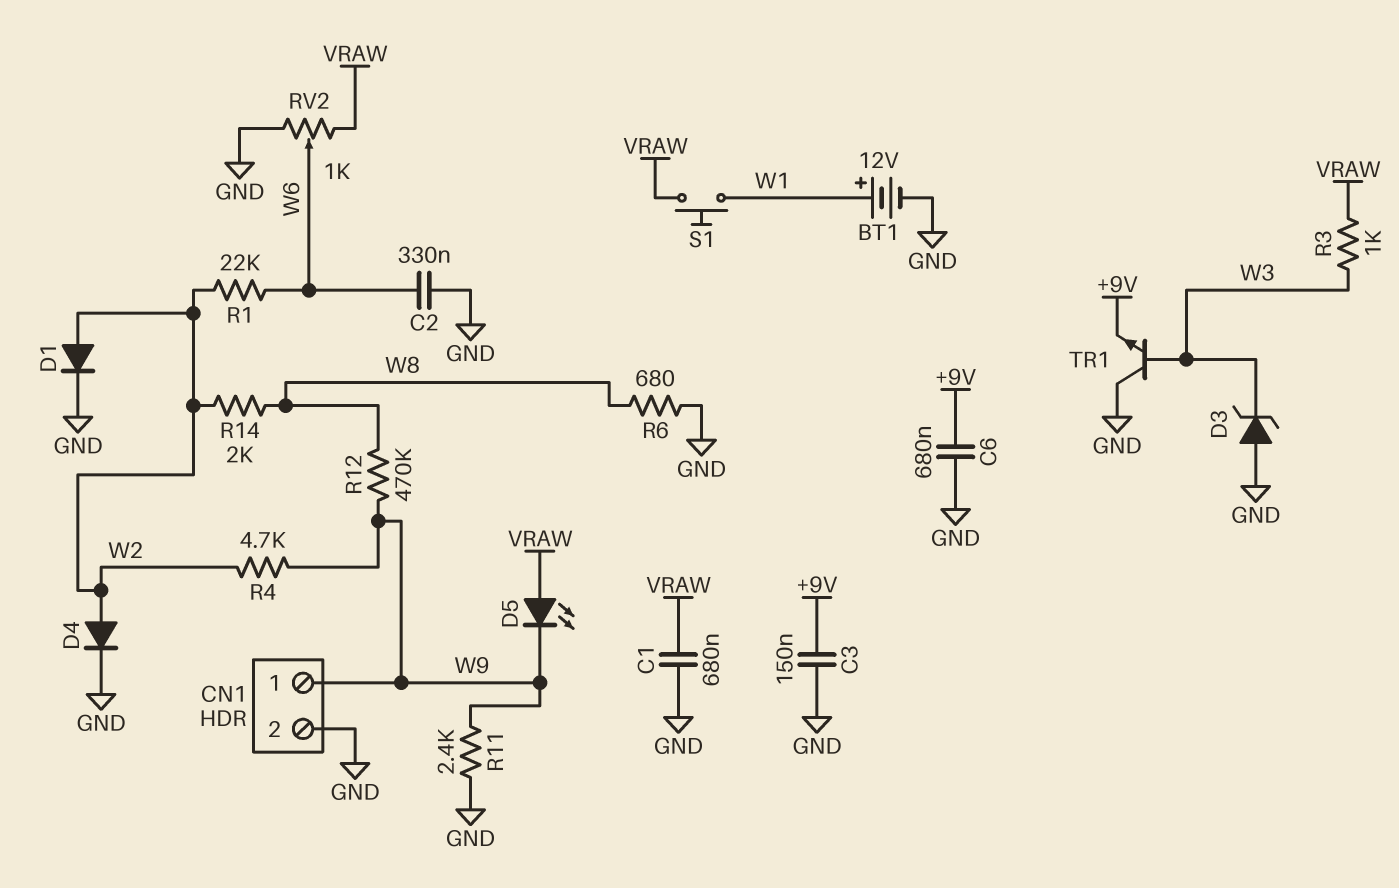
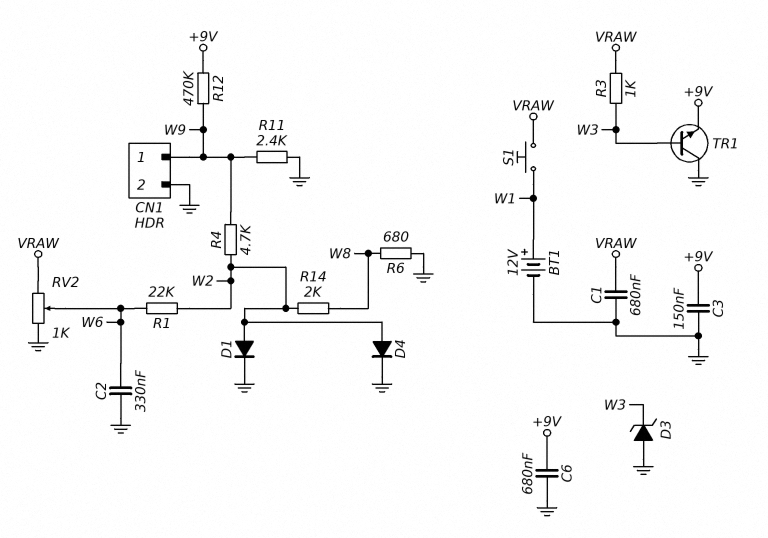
D5: LED (A VRAW, K W9) -> none
R12: 470k (W8, W9) -> 470k (+9V, W9)

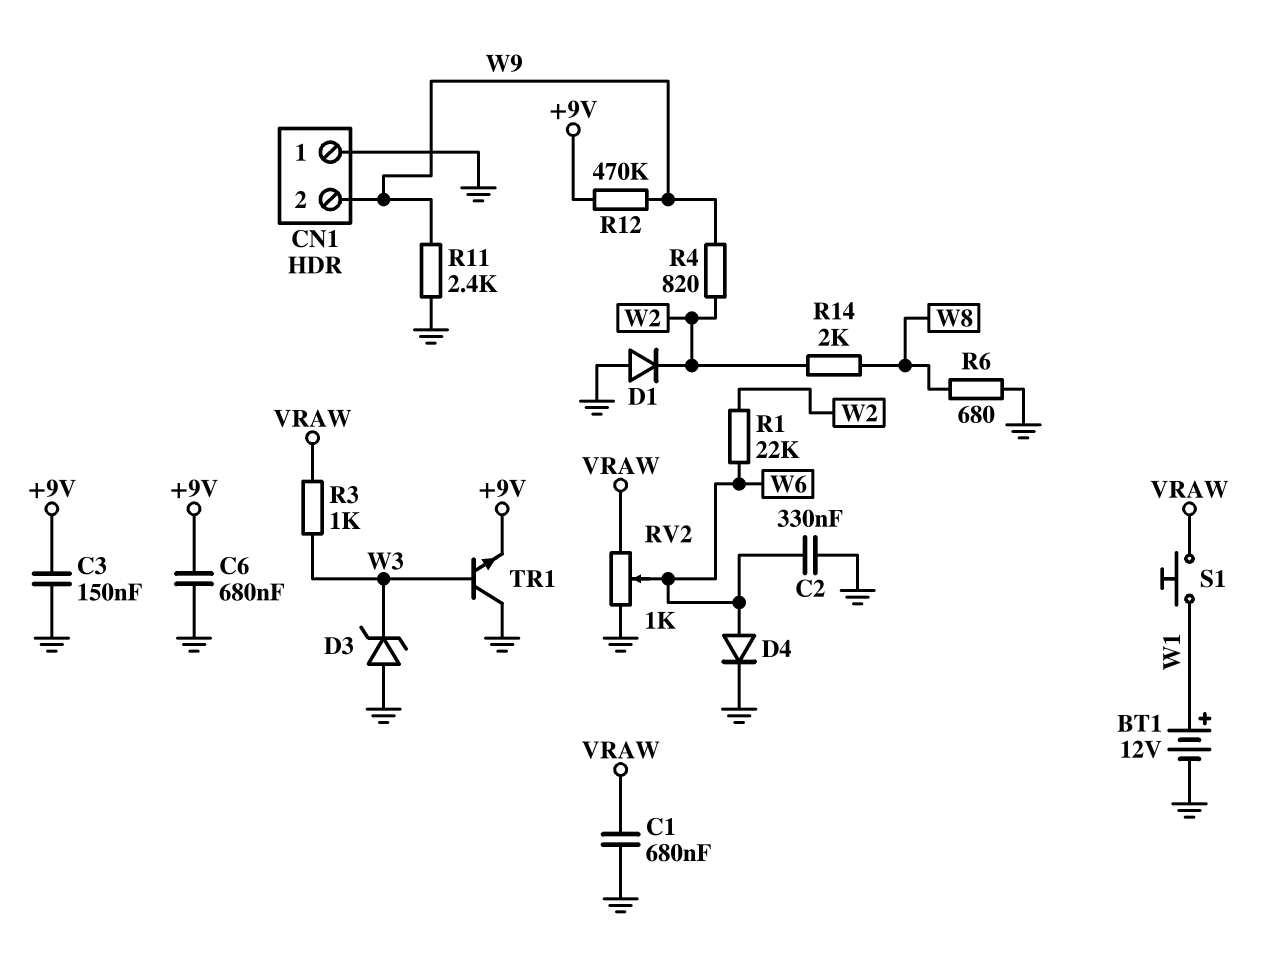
CN1 pin 1: W9 -> GND
CN1 pin 2: GND -> W9
D1: diode (A W2, K GND) -> diode (A GND, K W2)
D4: diode (A W2, K GND) -> diode (A W6, K GND)
R4: 4.7k (W2, W9) -> 820 (W2, W9)

